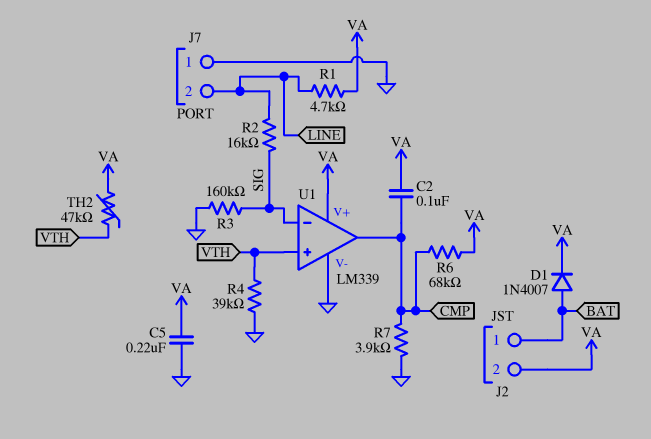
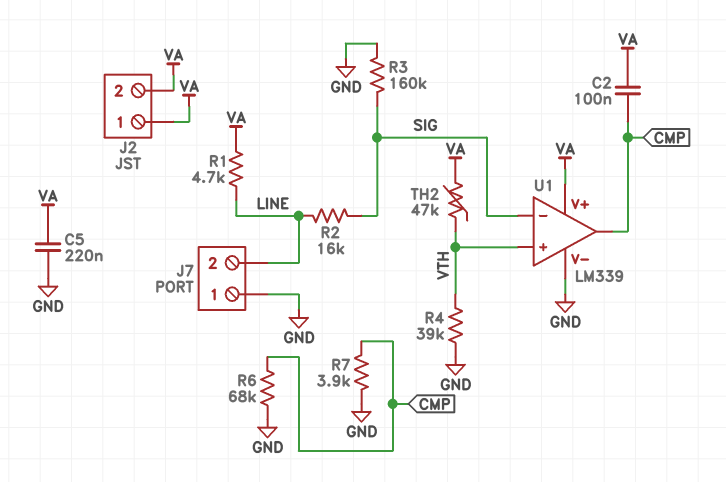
D1: diode 1N4007 (A BAT, K VA) -> none
J2 pin 1: BAT -> VA
R6: 68k (CMP, VA) -> 68k (CMP, GND)

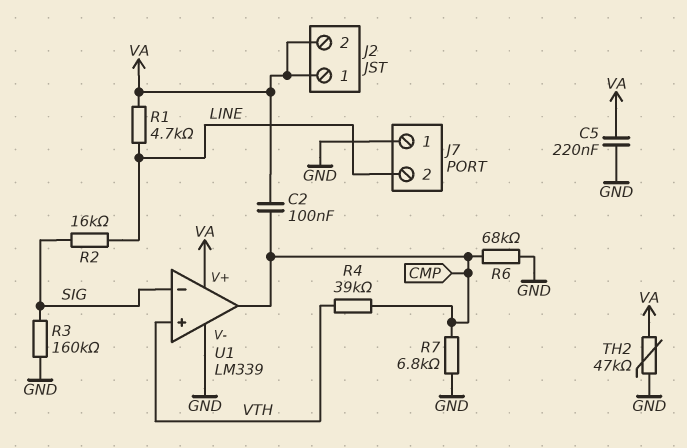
R4: 39k (GND, VTH) -> 39k (CMP, VTH)
R7: 3.9k (CMP, GND) -> 6.8k (CMP, GND)
TH2: 47k (VA, VTH) -> 47k (GND, VA)

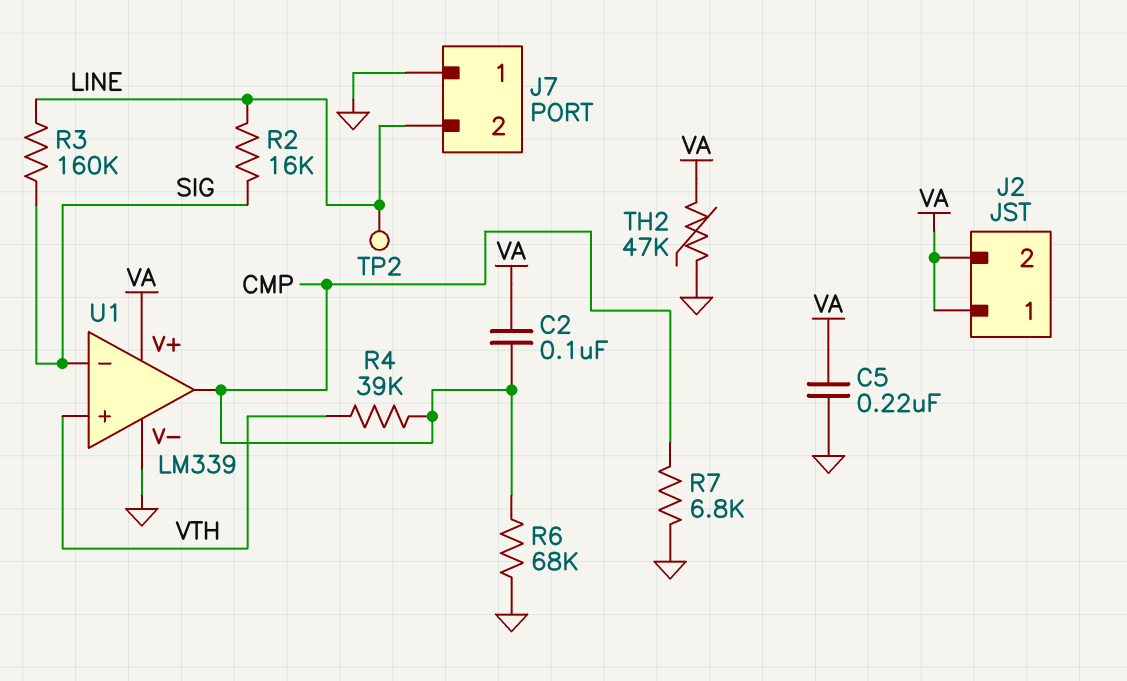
R1: 4.7k (LINE, VA) -> none
R3: 160k (GND, SIG) -> 160k (LINE, SIG)
TP2: none -> test point (LINE)

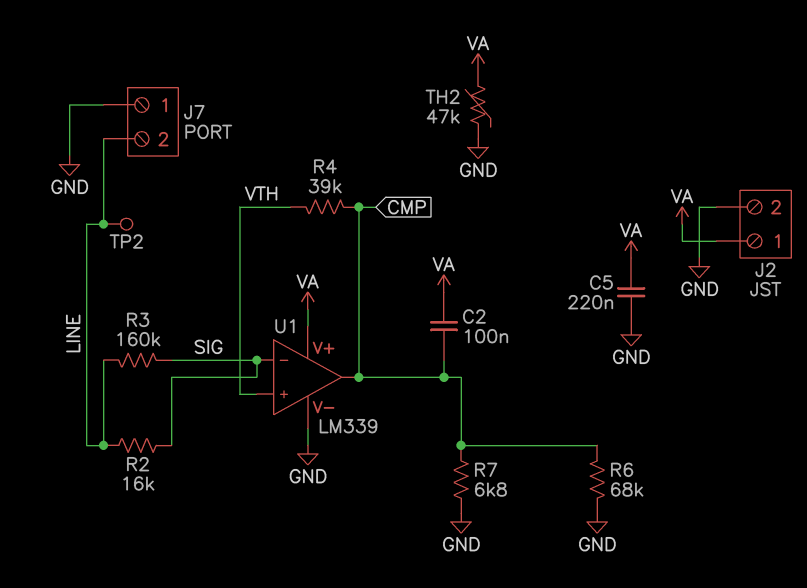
J2 pin 2: VA -> GND

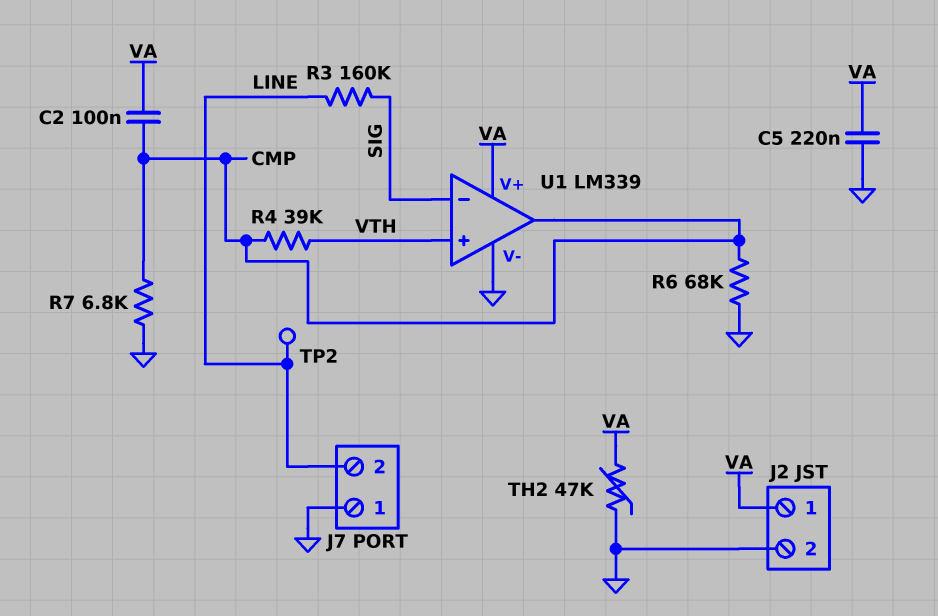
R2: 16k (LINE, SIG) -> none

